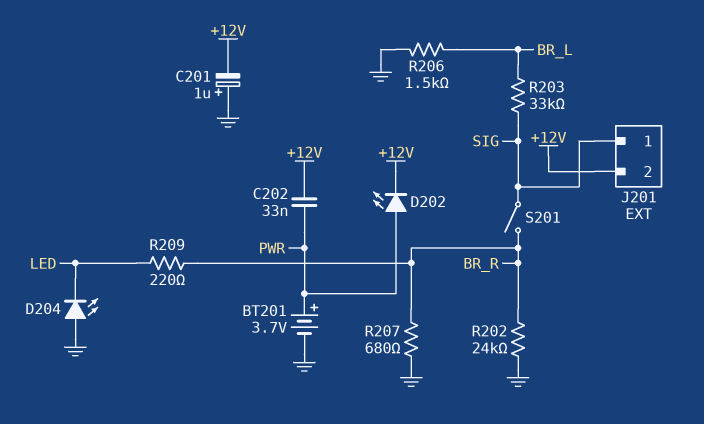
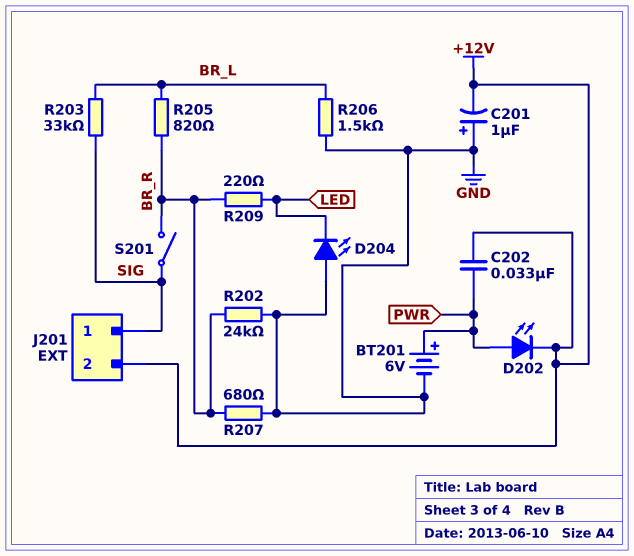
BT201: 3.7V (plus PWR, minus GND) -> 6V (plus PWR, minus GND)
R205: none -> 820 (BR_L, BR_R)

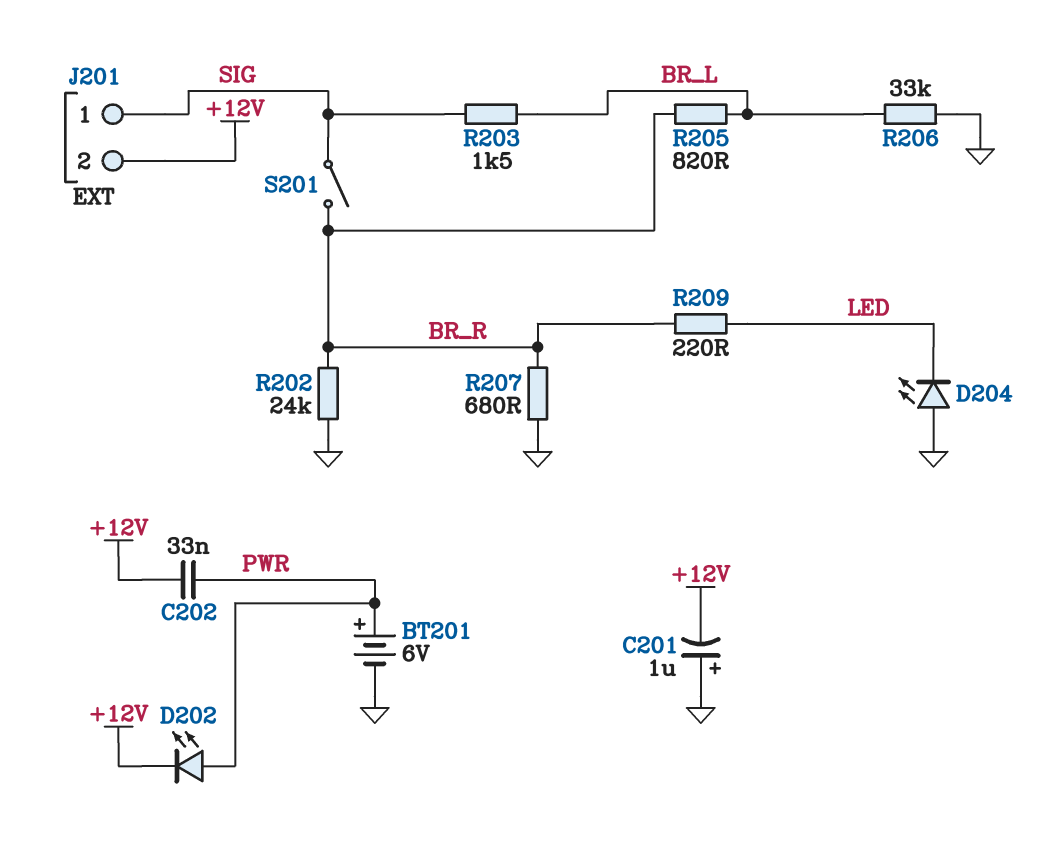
R203: 33k (BR_L, SIG) -> 1.5k (BR_L, SIG)
R206: 1.5k (BR_L, GND) -> 33k (BR_L, GND)

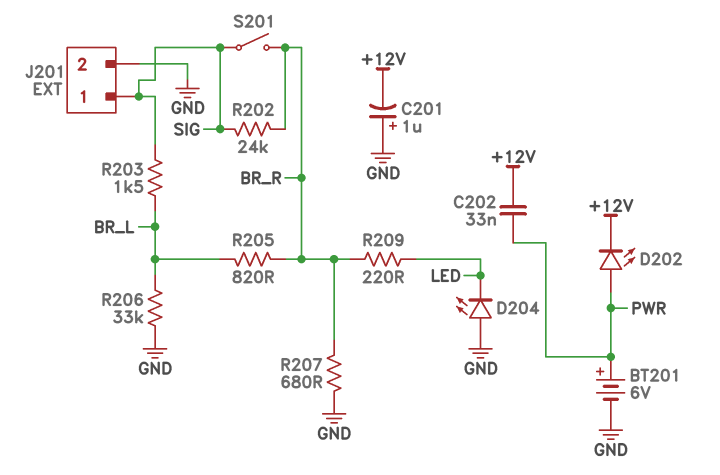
J201 pin 2: +12V -> GND
R202: 24k (BR_R, GND) -> 24k (BR_R, SIG)

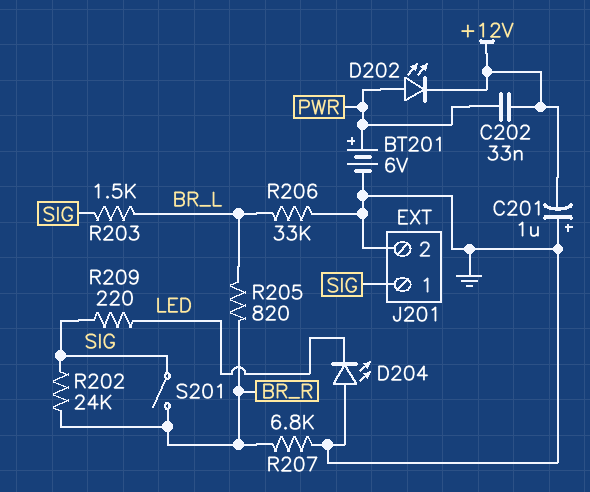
R207: 680 (BR_R, GND) -> 6.8k (BR_R, GND)
R209: 220 (BR_R, LED) -> 220 (LED, SIG)

